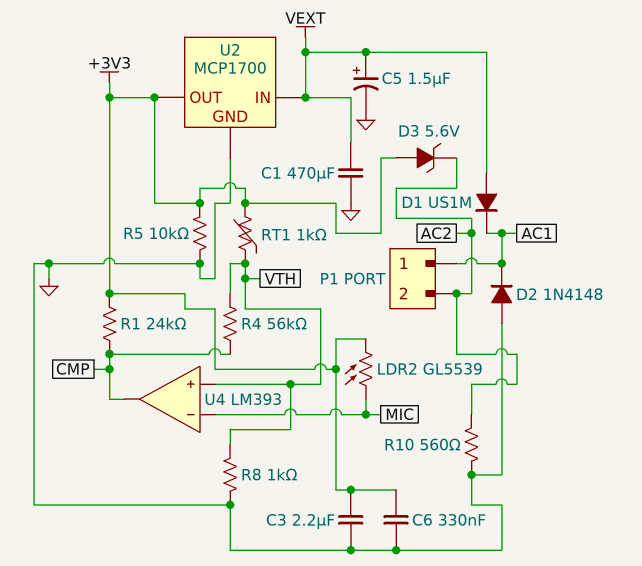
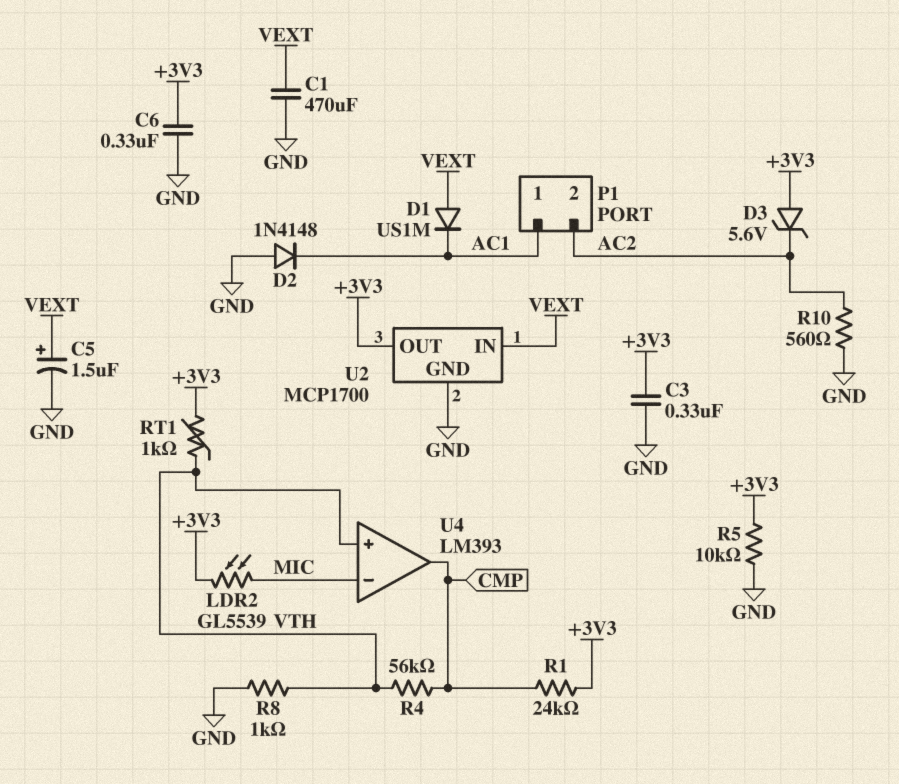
C3: 2.2uF (+3V3, GND) -> 330nF (+3V3, GND)

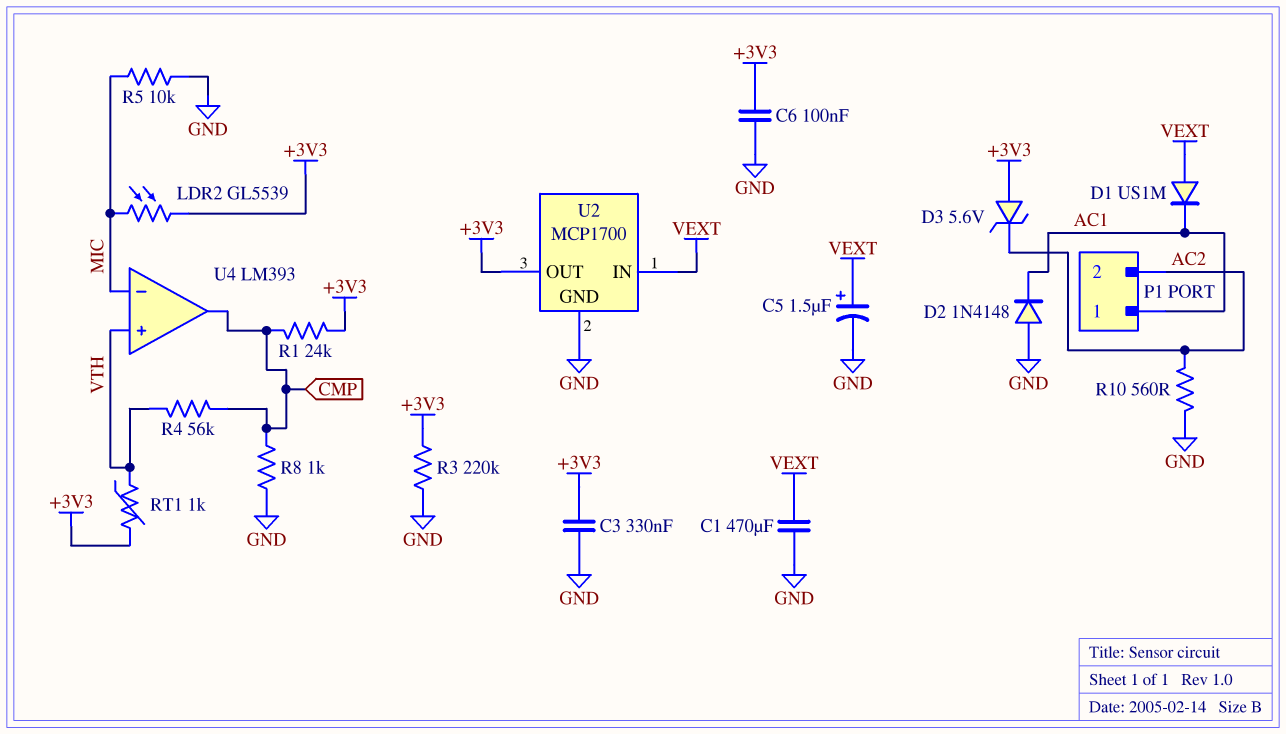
C6: 330nF (+3V3, GND) -> 100nF (+3V3, GND)
R3: none -> 220k (+3V3, GND)
R5: 10k (+3V3, GND) -> 10k (GND, MIC)
R8: 1k (GND, VTH) -> 1k (CMP, GND)

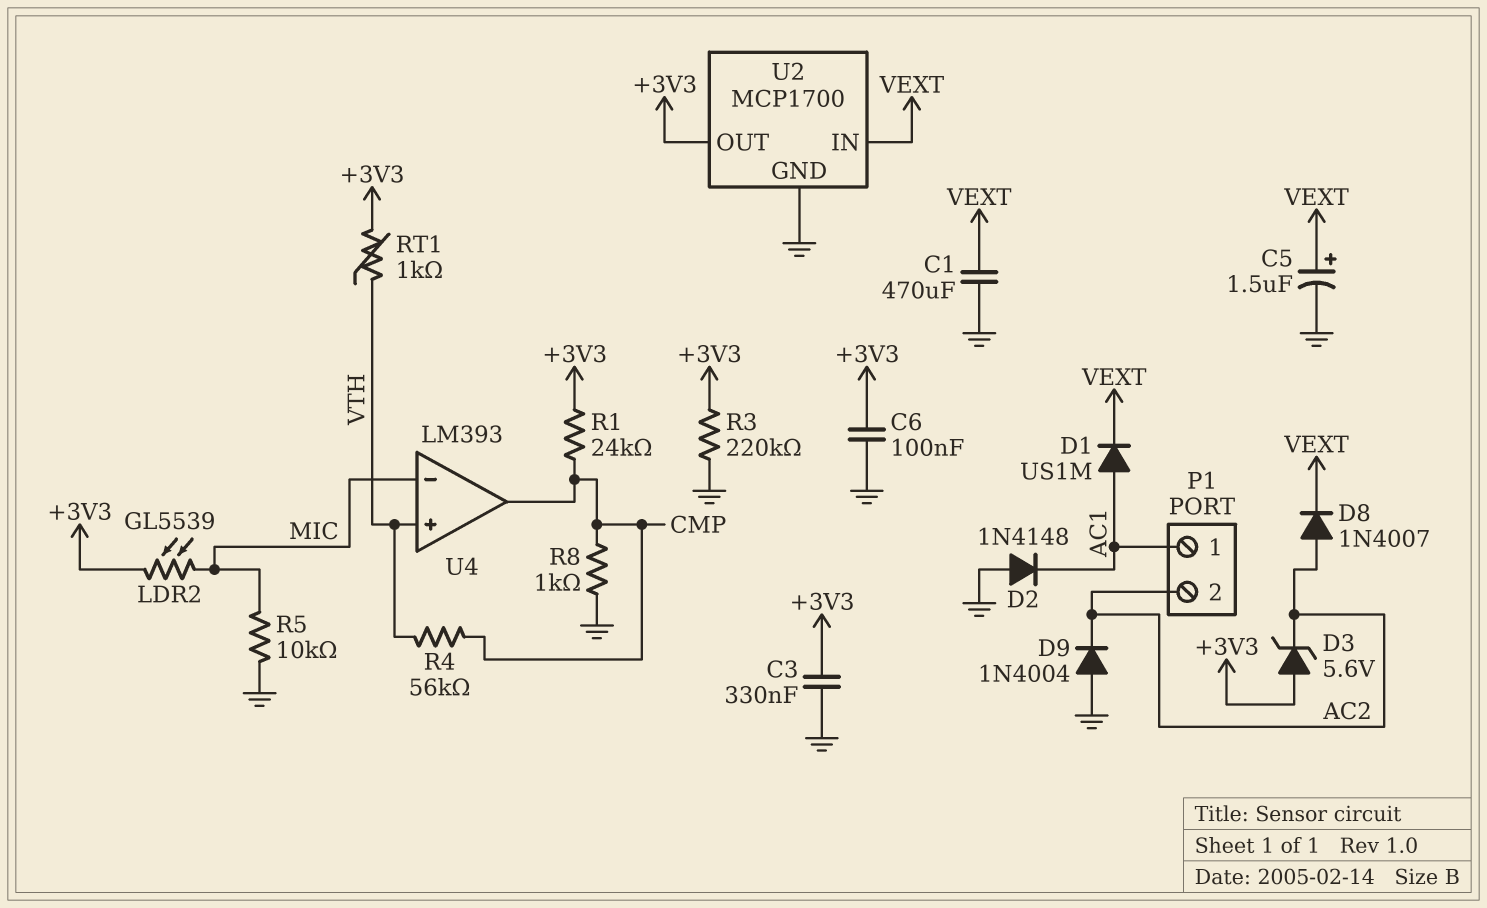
D1: diode US1M (A VEXT, K AC1) -> diode US1M (A AC1, K VEXT)
D8: none -> diode 1N4007 (A AC2, K VEXT)
D9: none -> diode 1N4004 (A GND, K AC2)
R10: 560 (AC2, GND) -> none

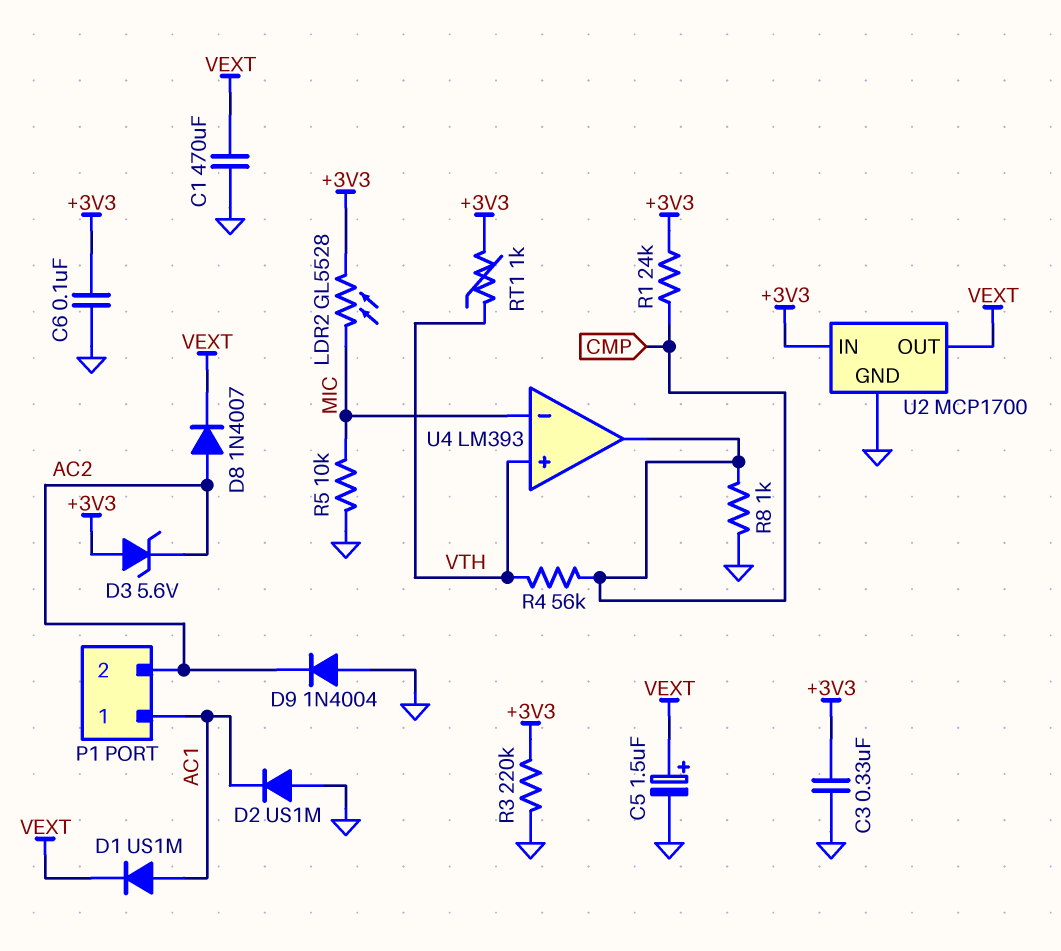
D2: diode 1N4148 (A GND, K AC1) -> diode US1M (A GND, K AC1)
LDR2: GL5539 (+3V3, MIC) -> GL5528 (+3V3, MIC)
U2 pin IN: VEXT -> +3V3
U2 pin OUT: +3V3 -> VEXT

